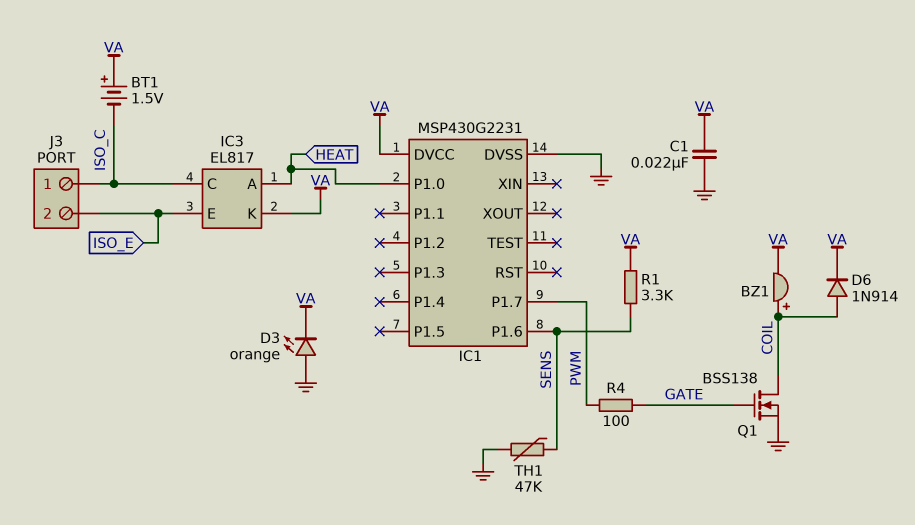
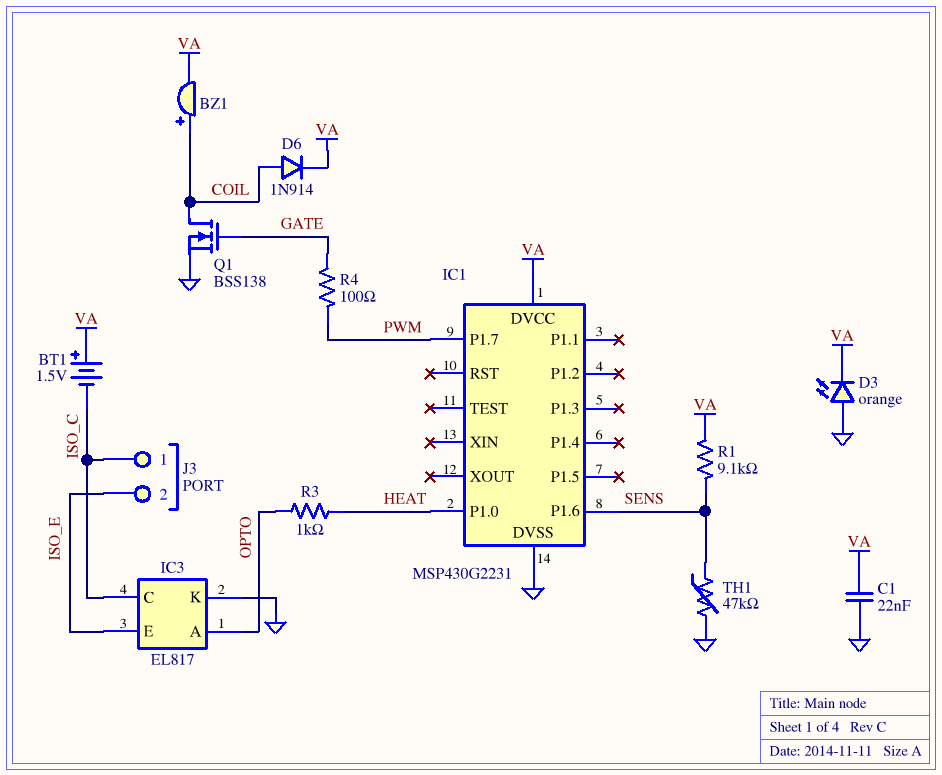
IC3 pin A: HEAT -> OPTO
IC3 pin K: VA -> GND
R1: 3.3k (SENS, VA) -> 9.1k (SENS, VA)
R3: none -> 1k (HEAT, OPTO)

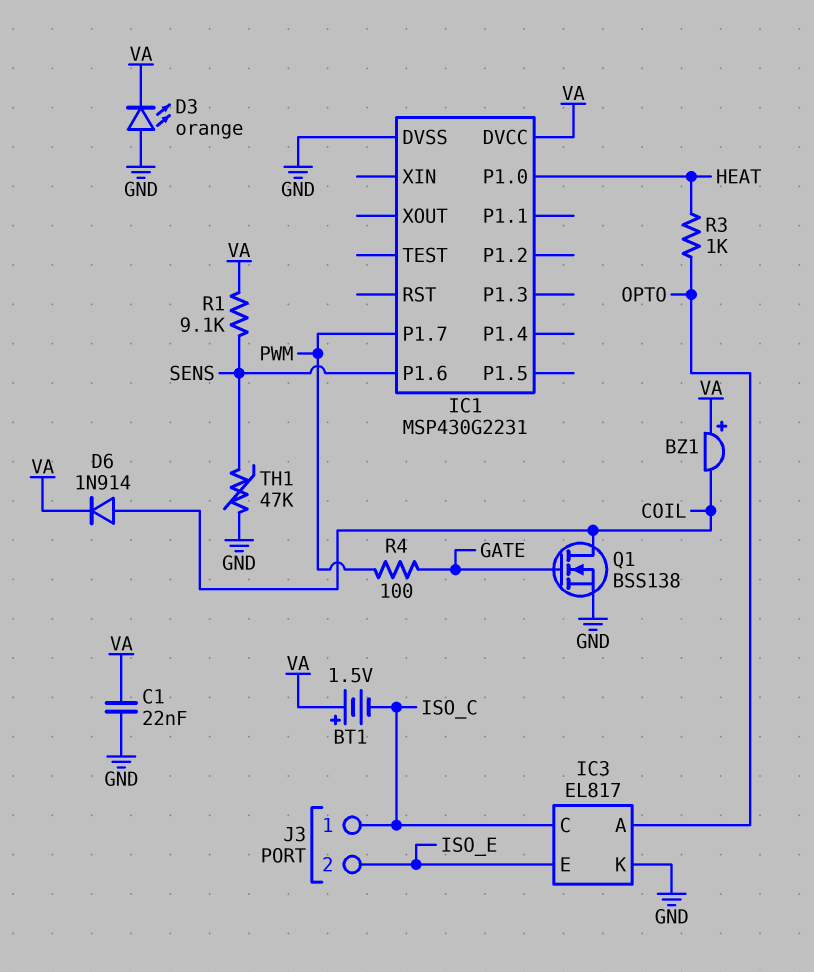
BZ1: buzzer (plus COIL, minus VA) -> buzzer (plus VA, minus COIL)

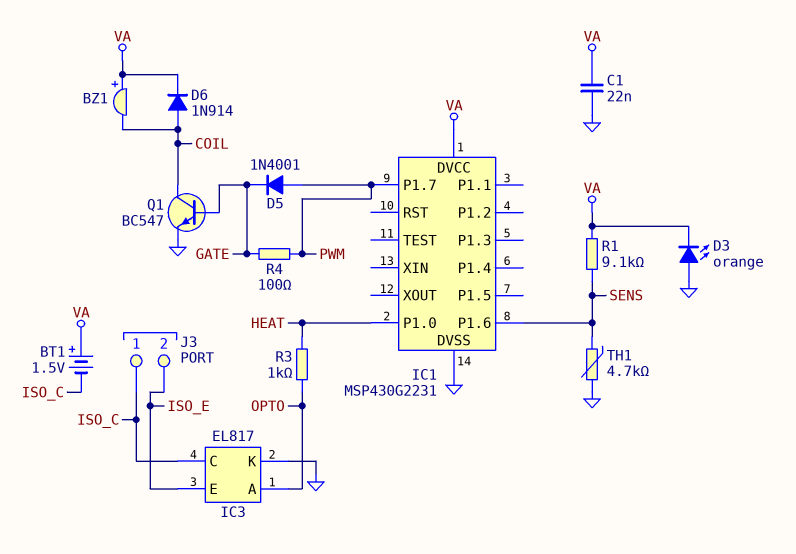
D5: none -> diode 1N4001 (A PWM, K GATE)
Q1: NMOS BSS138 (G GATE, D COIL, S GND) -> NPN BC547 (B GATE, C COIL, E GND)
TH1: 47k (GND, SENS) -> 4.7k (GND, SENS)

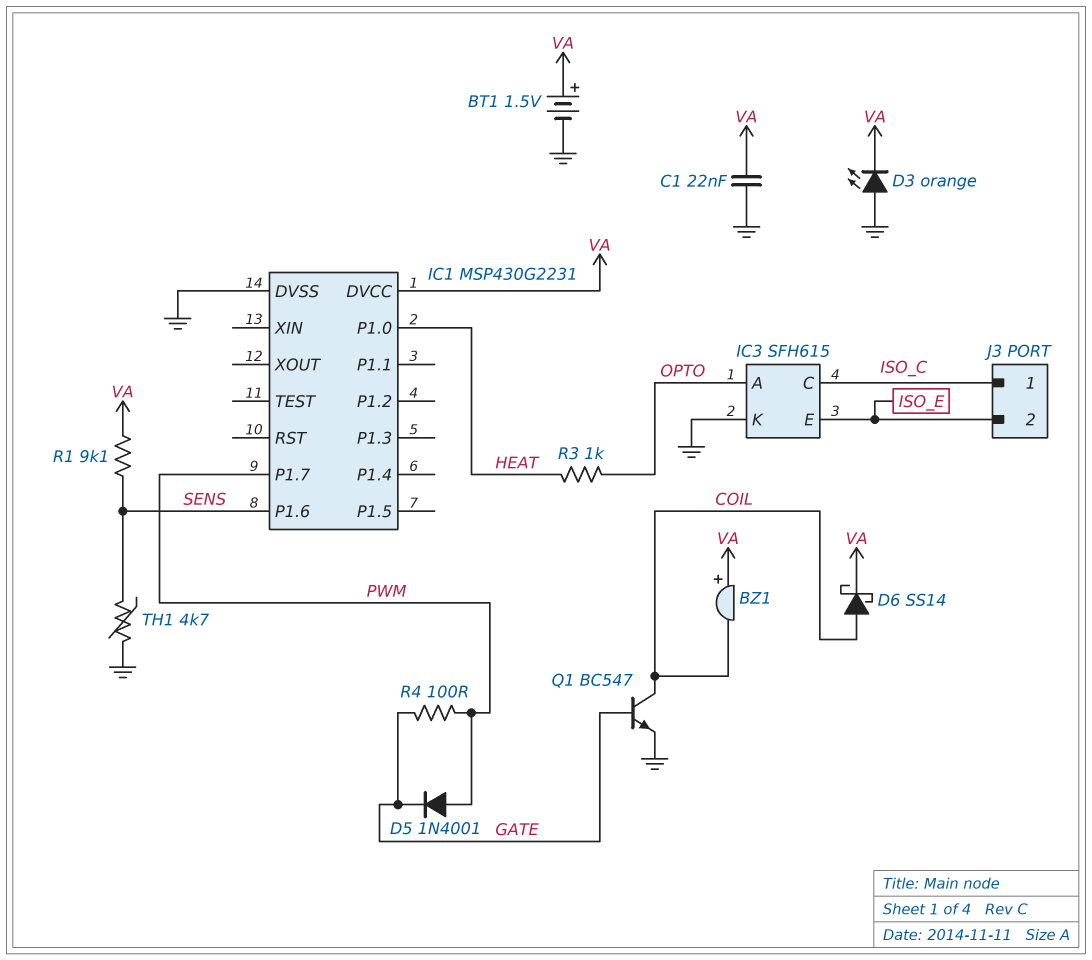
BT1: 1.5V (plus VA, minus ISO_C) -> 1.5V (plus VA, minus GND)
D6: diode 1N914 (A COIL, K VA) -> schottky SS14 (A COIL, K VA)
IC3: EL817 -> SFH615

